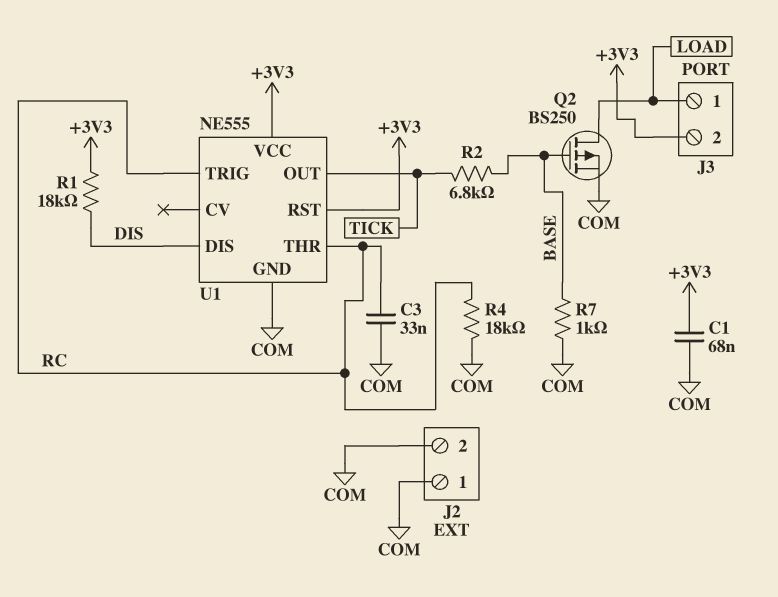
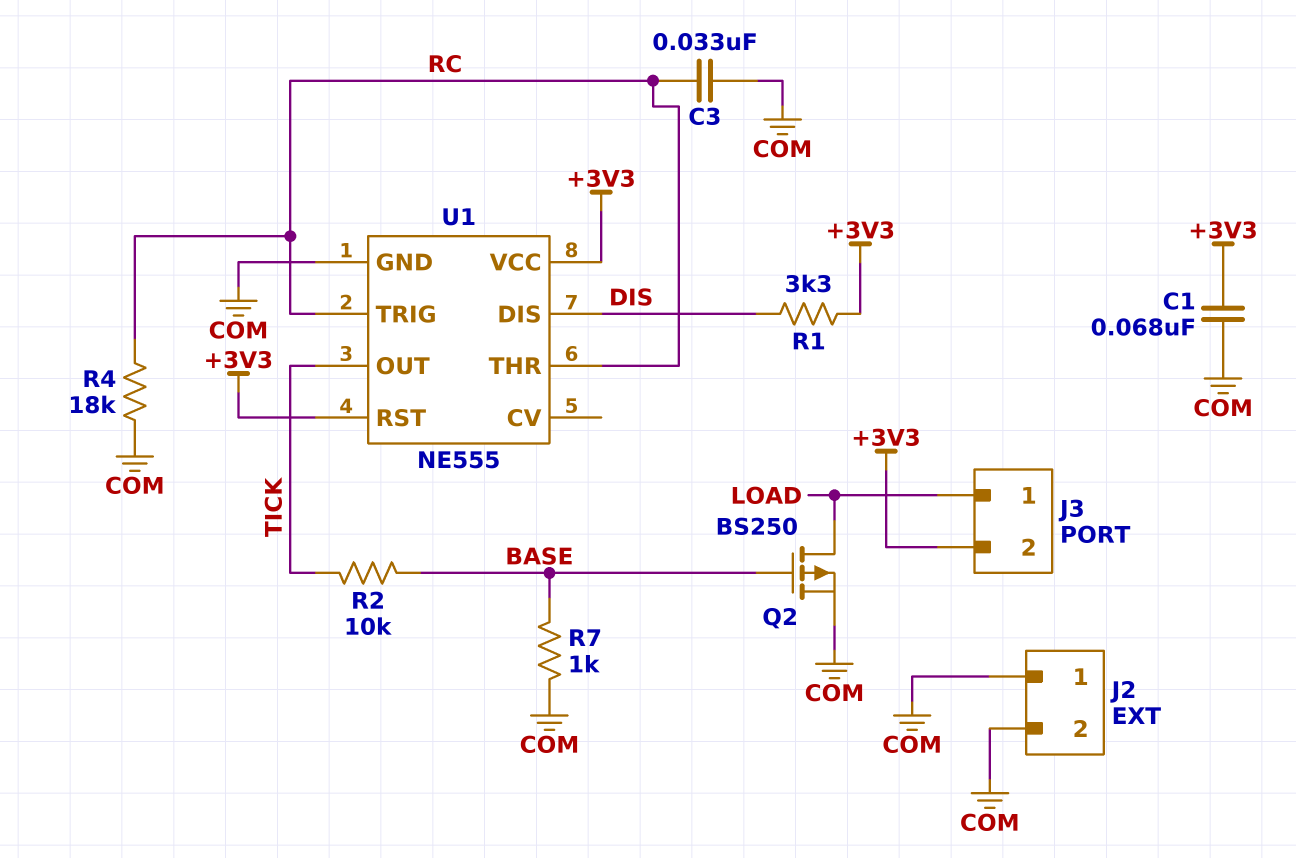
R1: 18k (+3V3, DIS) -> 3.3k (+3V3, DIS)
R2: 6.8k (BASE, TICK) -> 10k (BASE, TICK)

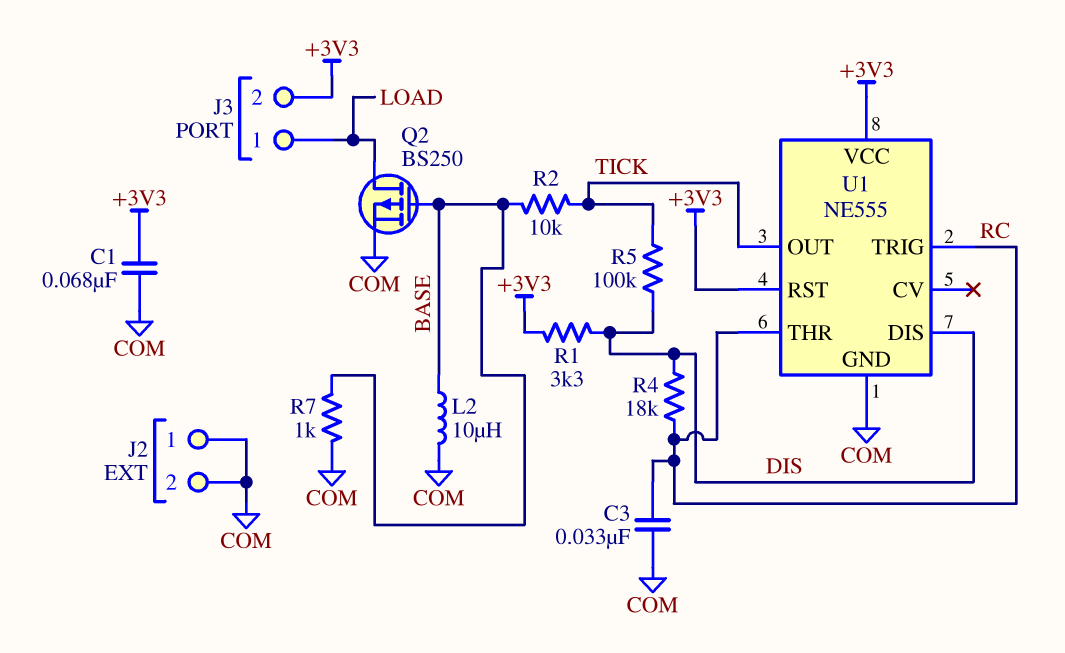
L2: none -> 10uH (BASE, COM)
R4: 18k (COM, RC) -> 18k (DIS, RC)
R5: none -> 100k (DIS, TICK)

